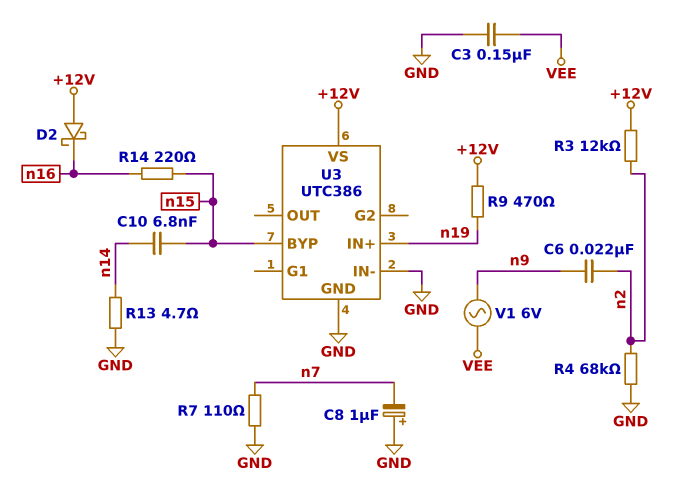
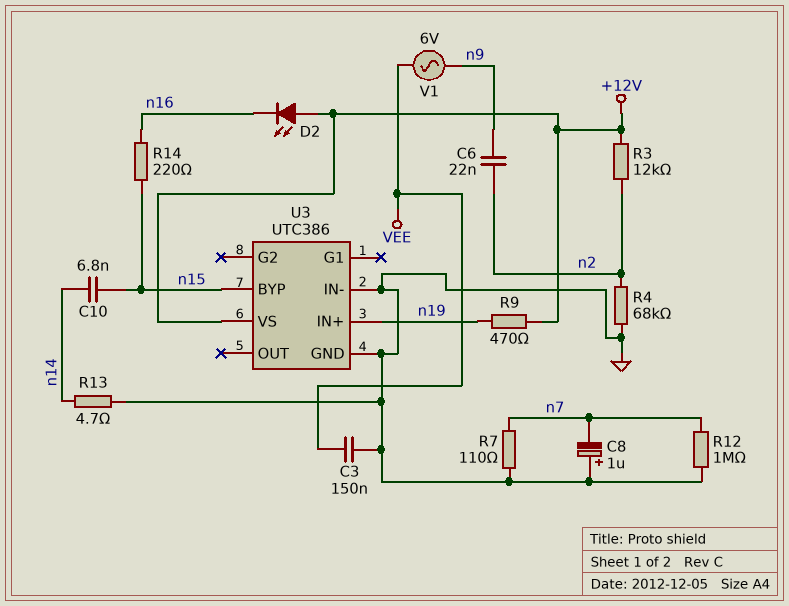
D2: schottky (A +12V, K n16) -> LED (A +12V, K n16)
R12: none -> 1M (GND, n7)

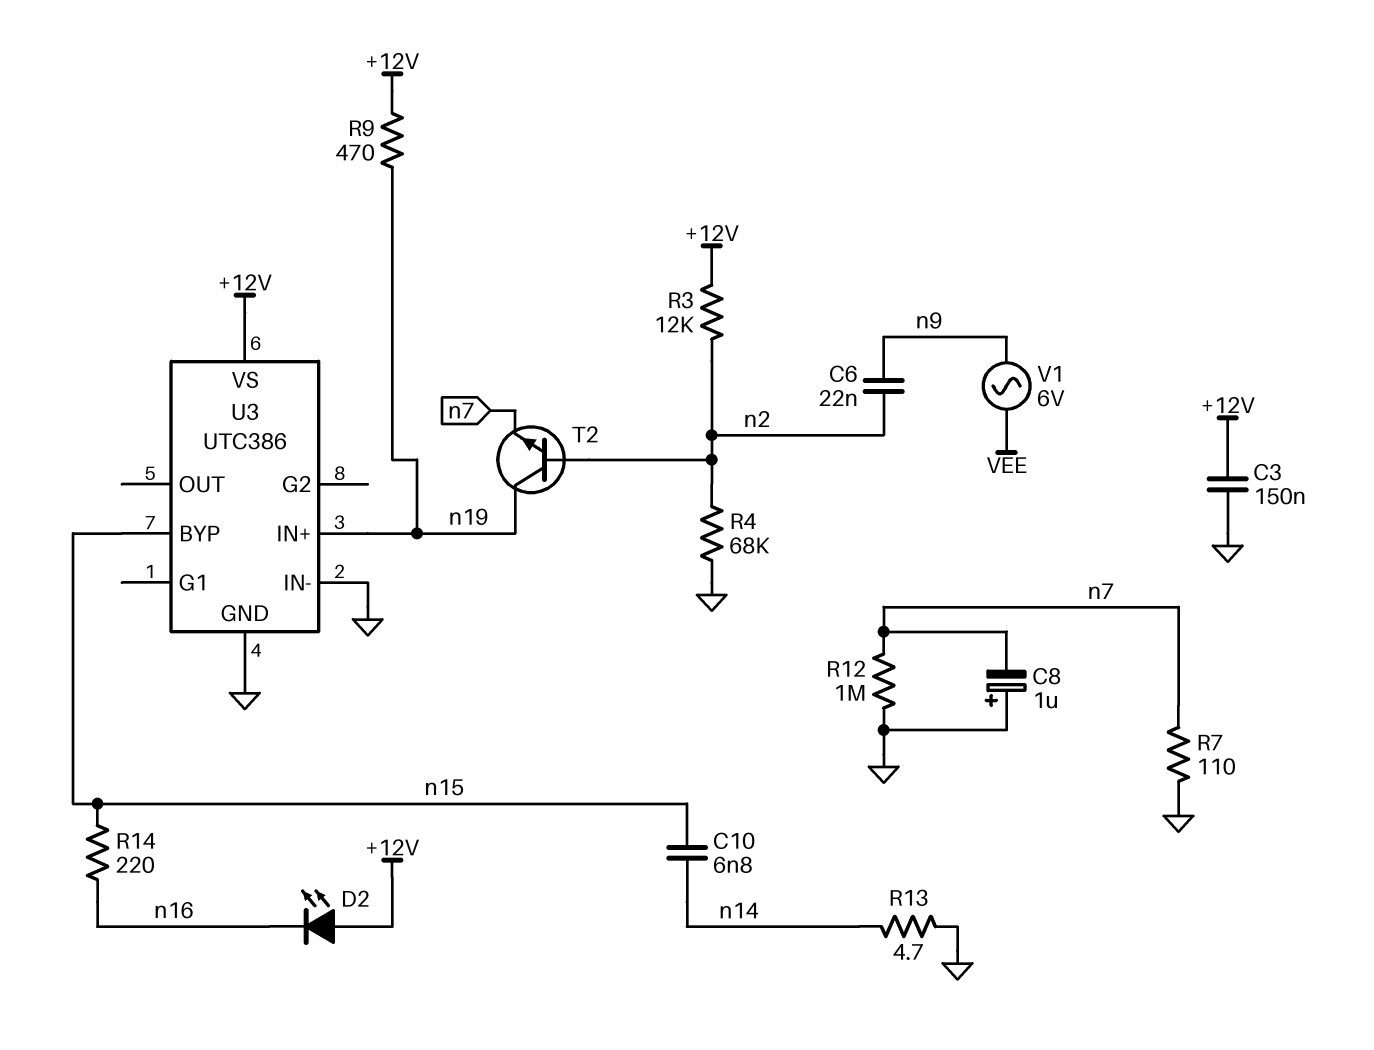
C3: 150nF (GND, VEE) -> 150nF (+12V, GND)
T2: none -> NPN (B n2, C n19, E n7)

